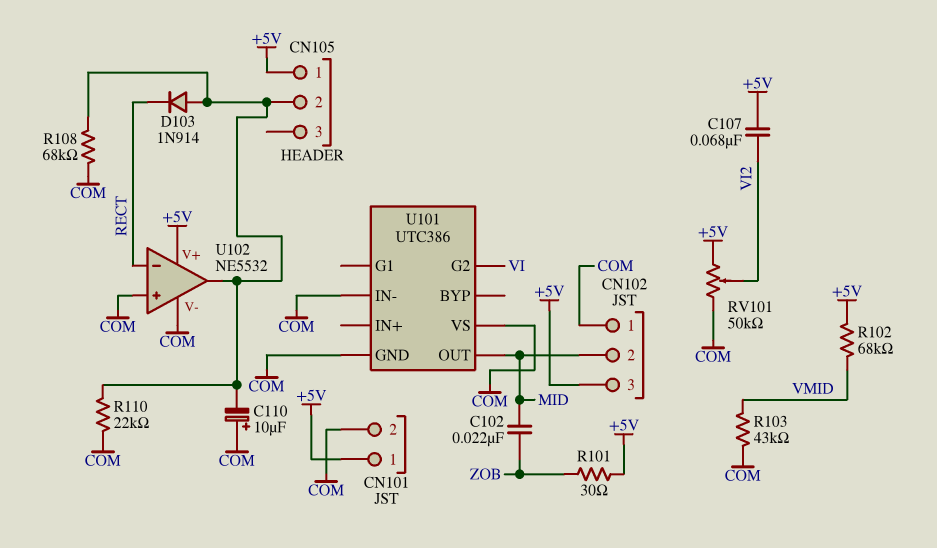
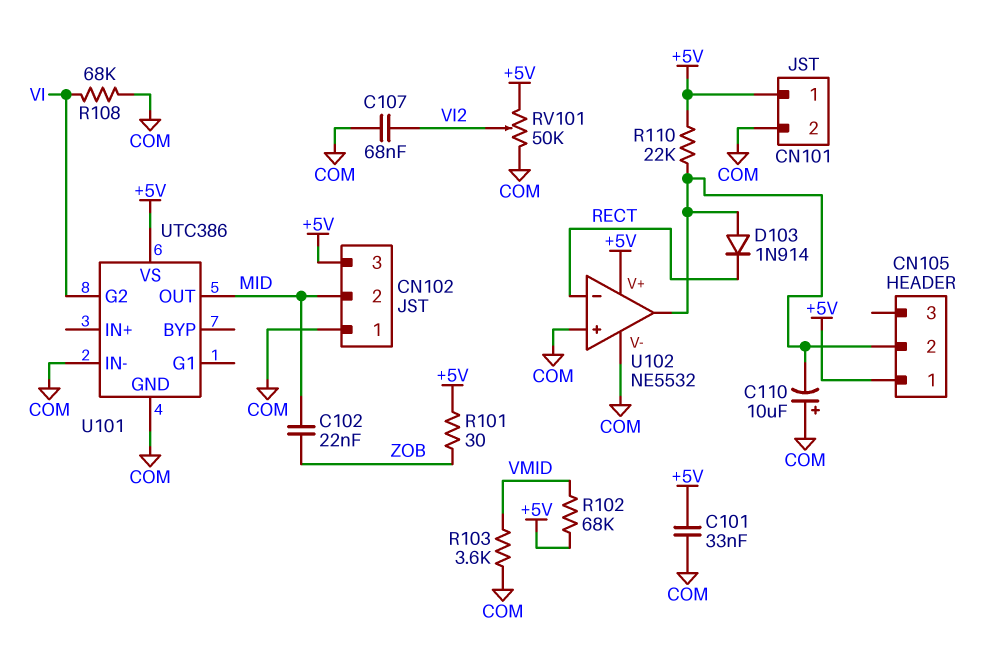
C101: none -> 33nF (+5V, COM)
C107: 68nF (+5V, VI2) -> 68nF (COM, VI2)
R103: 43k (COM, VMID) -> 3.6k (COM, VMID)
R108: 68k (CN105/2, COM) -> 68k (COM, VI)
R110: 22k (CN105/2, COM) -> 22k (+5V, CN105/2)
U101 pin VS: COM -> +5V

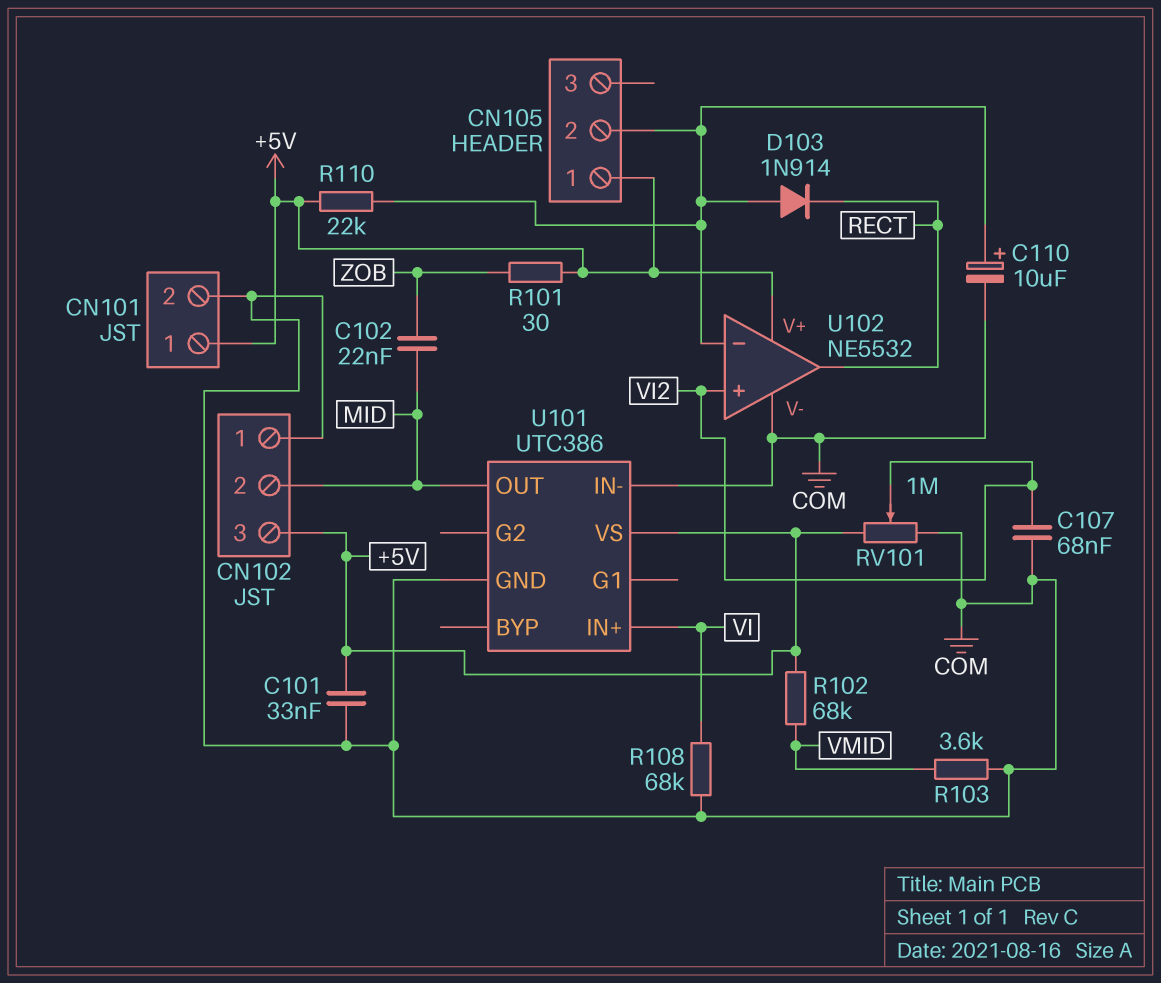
C110: 10uF (plus COM, minus CN105/2) -> 10uF (plus CN105/2, minus COM)
RV101: 50k (+5V, COM, wiper VI2) -> 1M (+5V, COM, wiper VI2)
U101 pin G2: VI -> none
U101 pin IN+: none -> VI
U102 pin in+: COM -> VI2
U102 pin in-: RECT -> CN105/2
U102 pin out: CN105/2 -> RECT

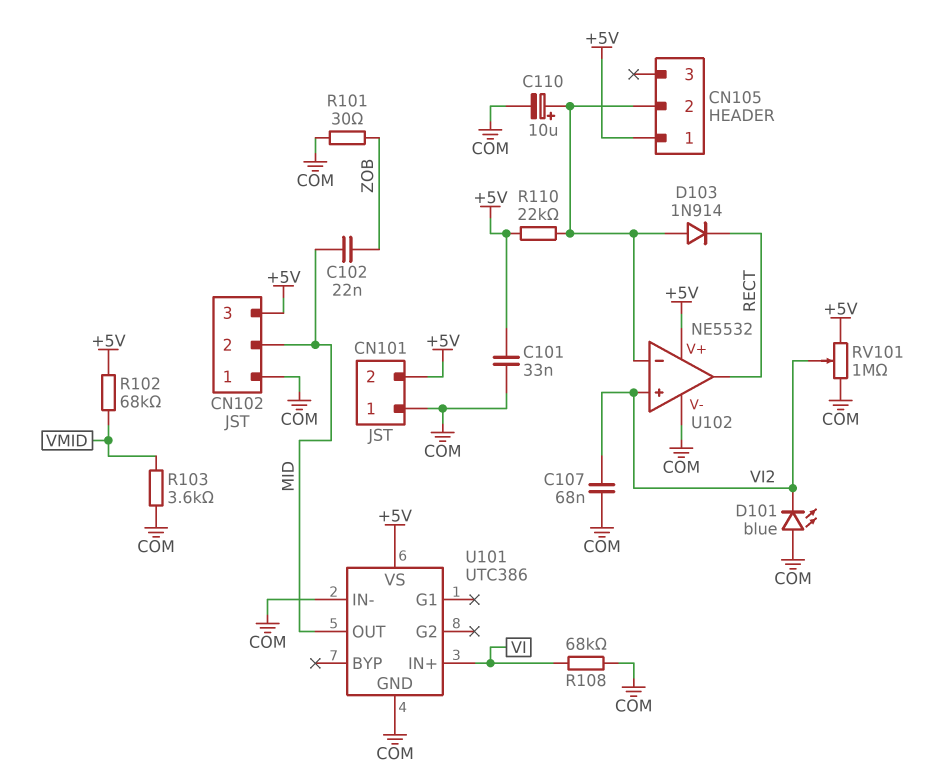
CN101 pin 1: +5V -> COM
CN101 pin 2: COM -> +5V
D101: none -> LED blue (A COM, K VI2)
R101: 30 (+5V, ZOB) -> 30 (COM, ZOB)

